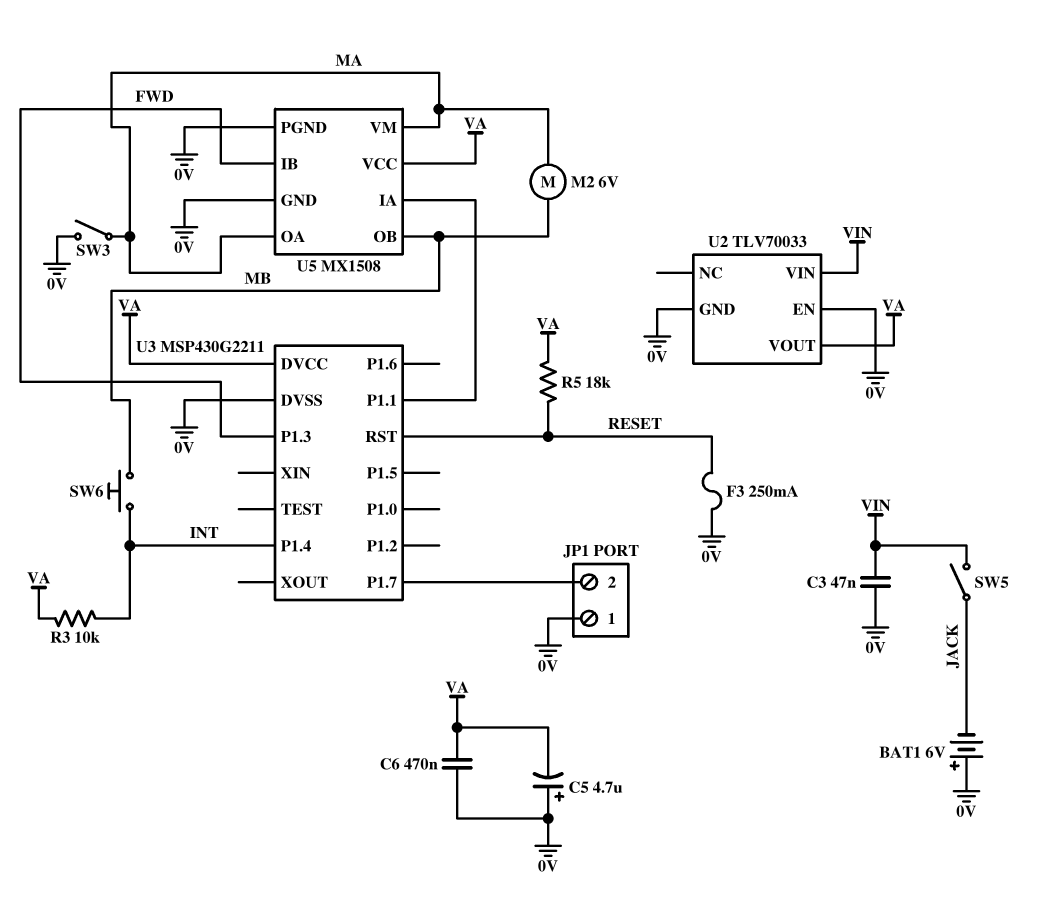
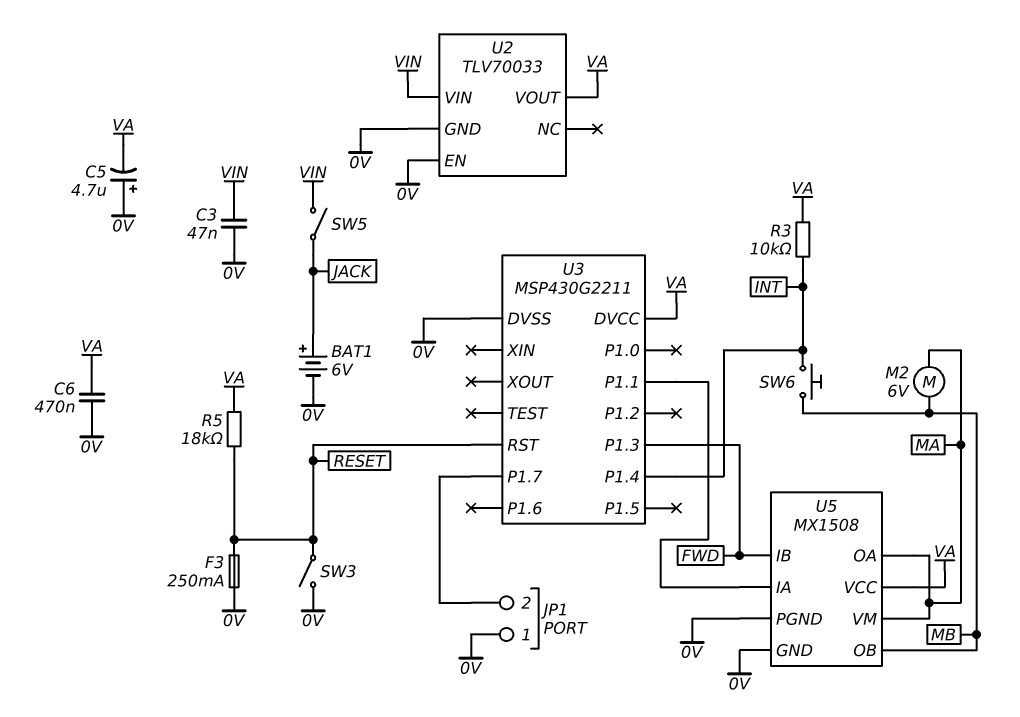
BAT1: 6V (plus 0V, minus JACK) -> 6V (plus JACK, minus 0V)
SW3: switch (0V, MA) -> switch (0V, RESET)

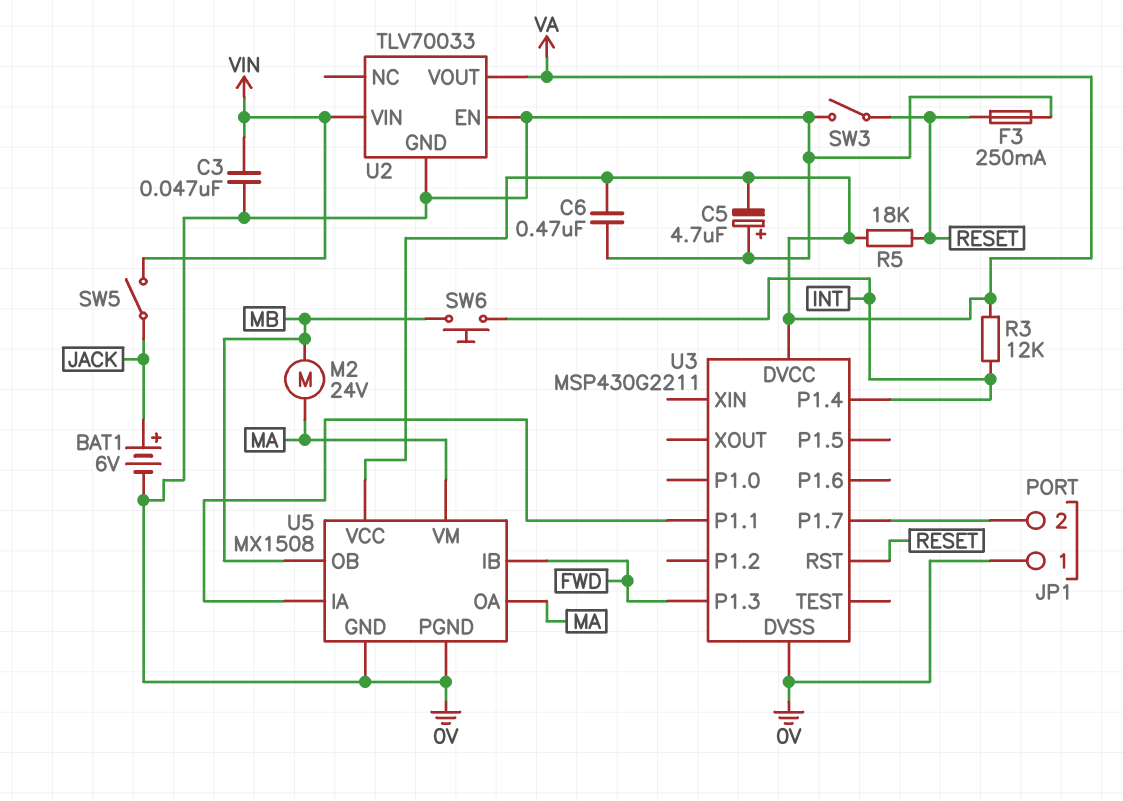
M2: motor 6V (MA, MB) -> motor 24V (MA, MB)
R3: 10k (INT, VA) -> 12k (INT, VA)

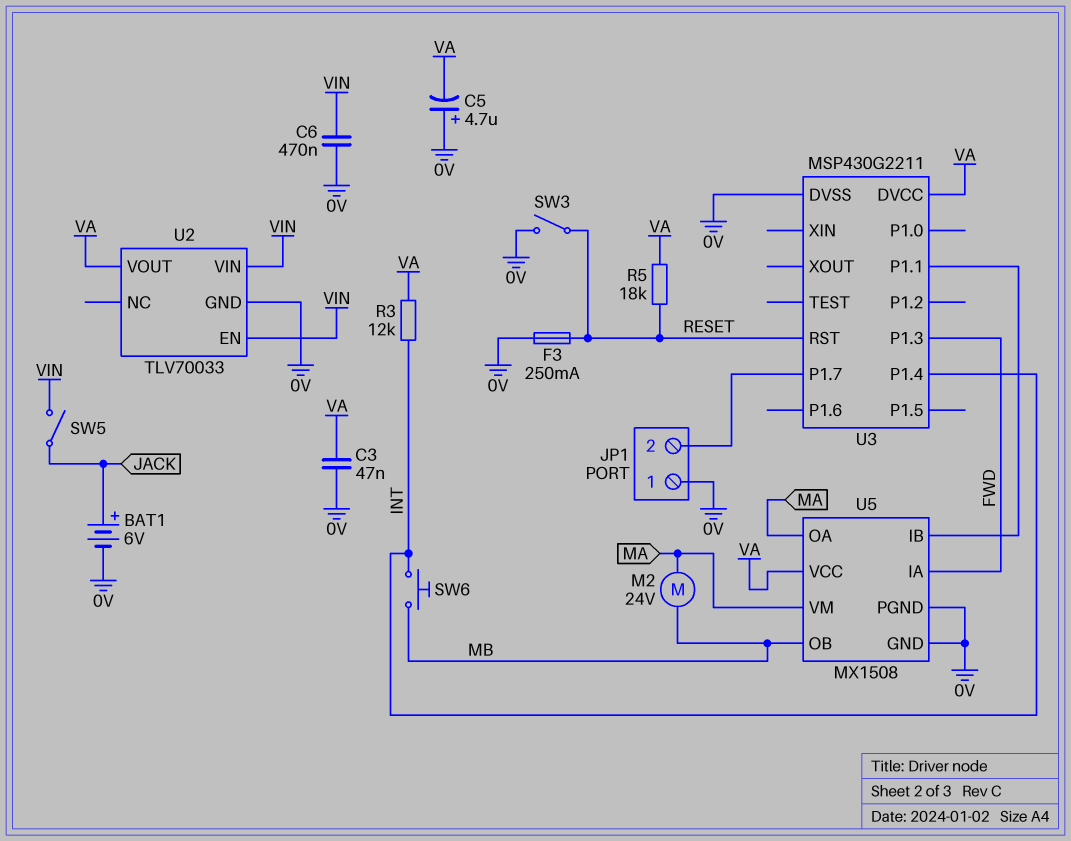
C3: 47nF (0V, VIN) -> 47nF (0V, VA)
C6: 470nF (0V, VA) -> 470nF (0V, VIN)
U2 pin EN: 0V -> VIN
U5 pin IA: U3/P1.1 -> FWD
U5 pin IB: FWD -> U3/P1.1

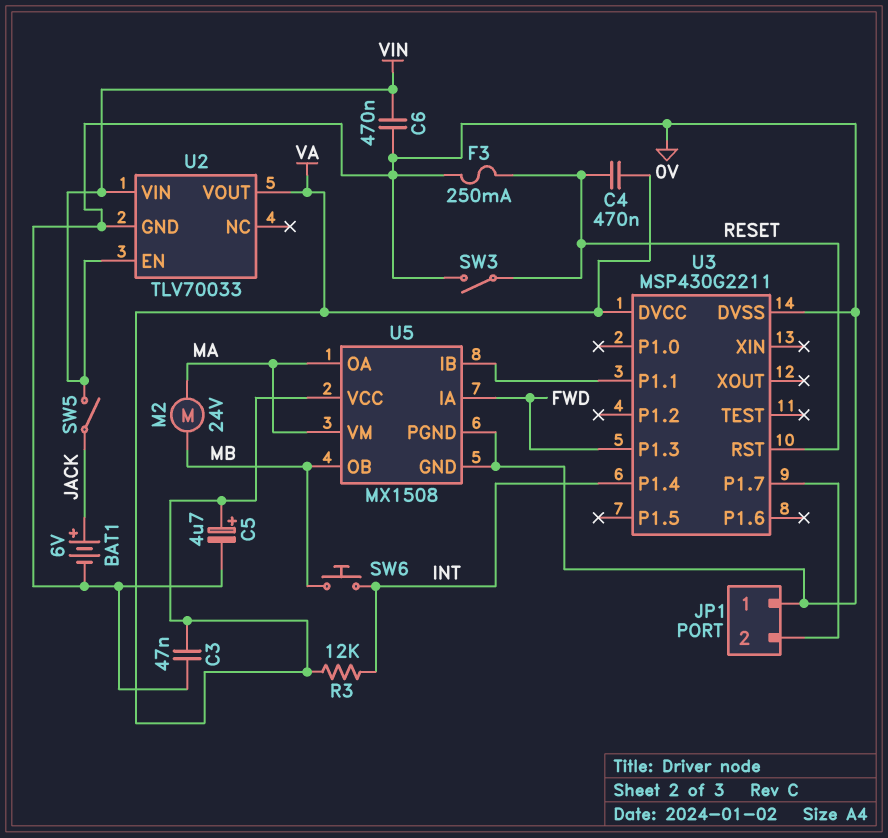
C4: none -> 470nF (RESET, VA)
C5: 4.7uF (plus 0V, minus VA) -> 4.7uF (plus VA, minus 0V)
R5: 18k (RESET, VA) -> none

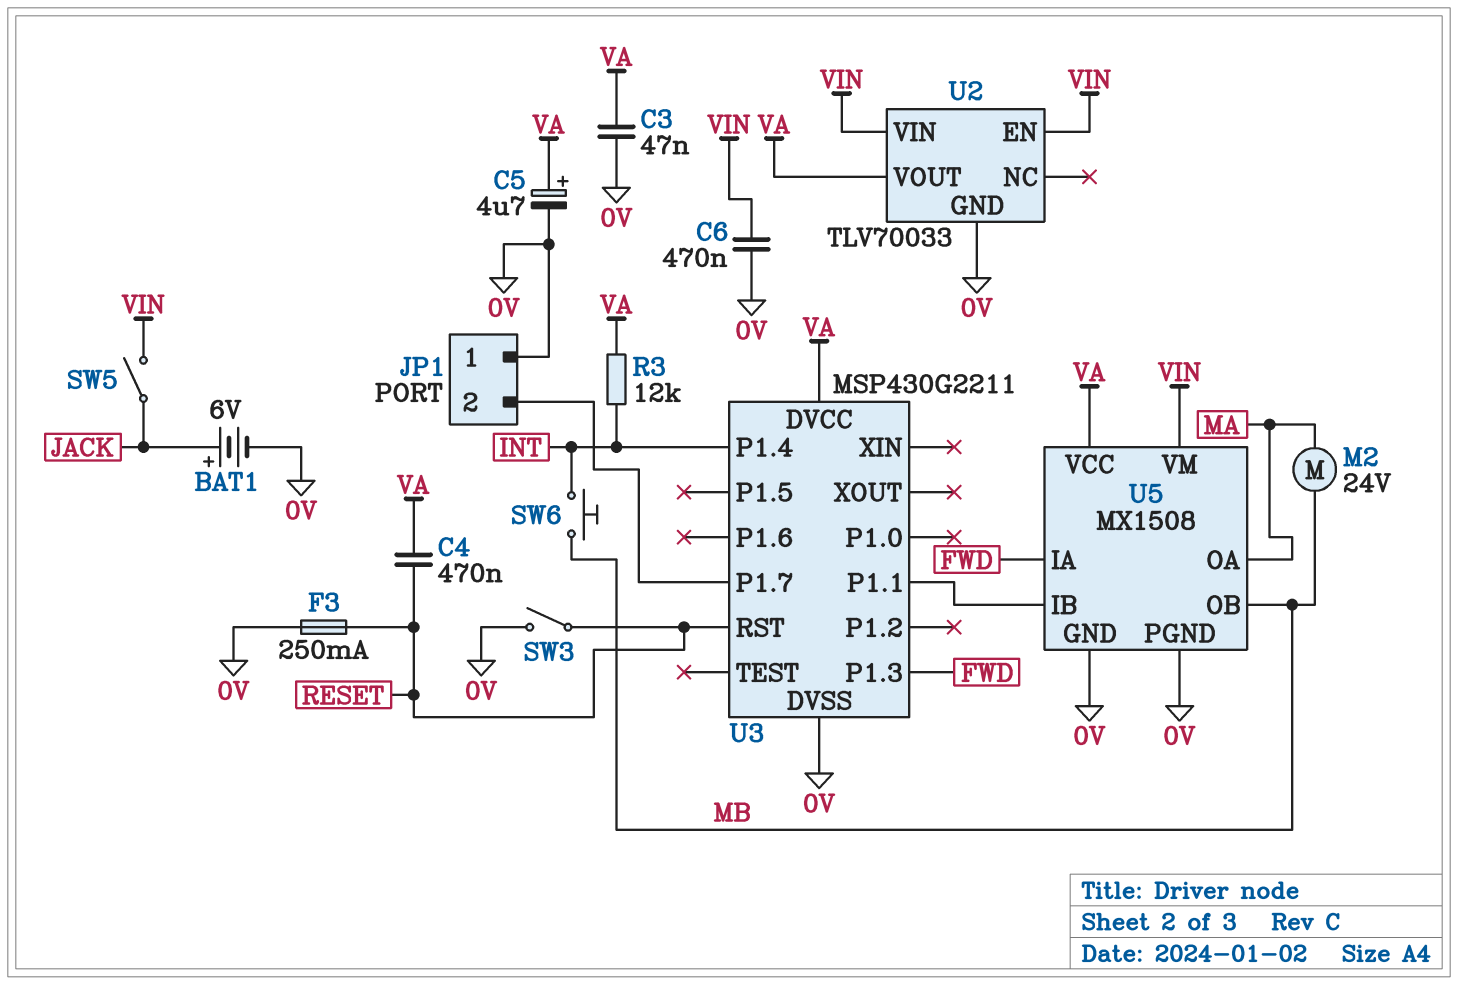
U5 pin VM: MA -> VIN

